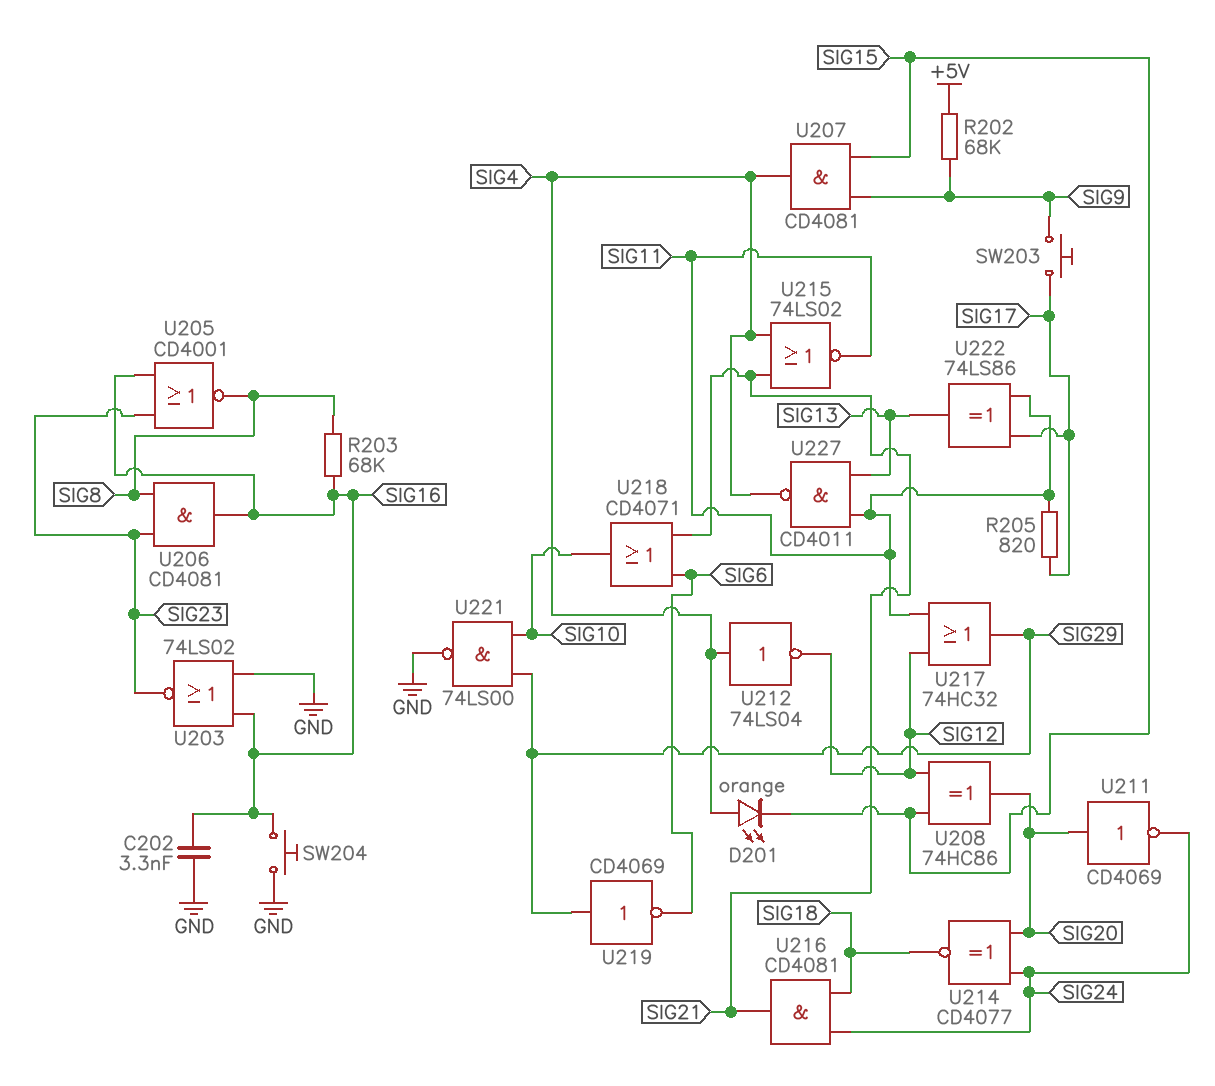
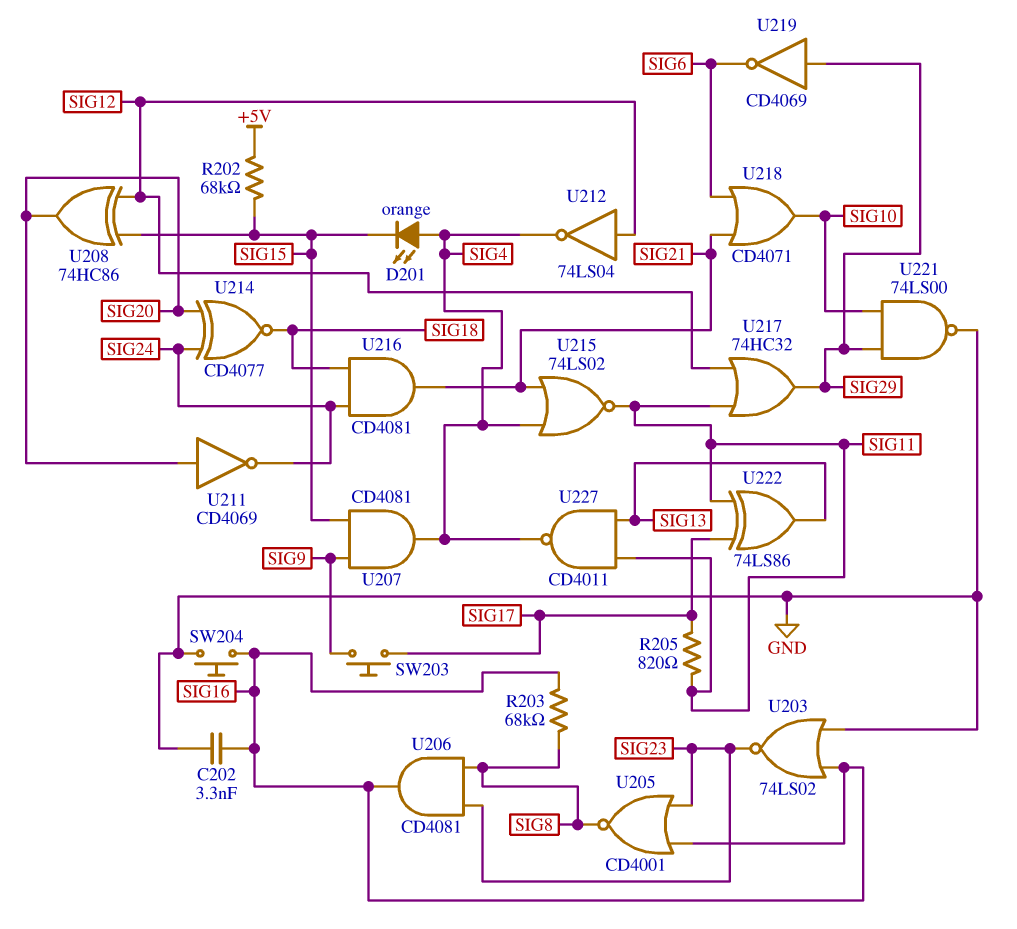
R202: 68k (+5V, SIG9) -> 68k (+5V, SIG15)
U212: NOT 74LS04 (in SIG4, out SIG12) -> NOT 74LS04 (in SIG12, out SIG4)

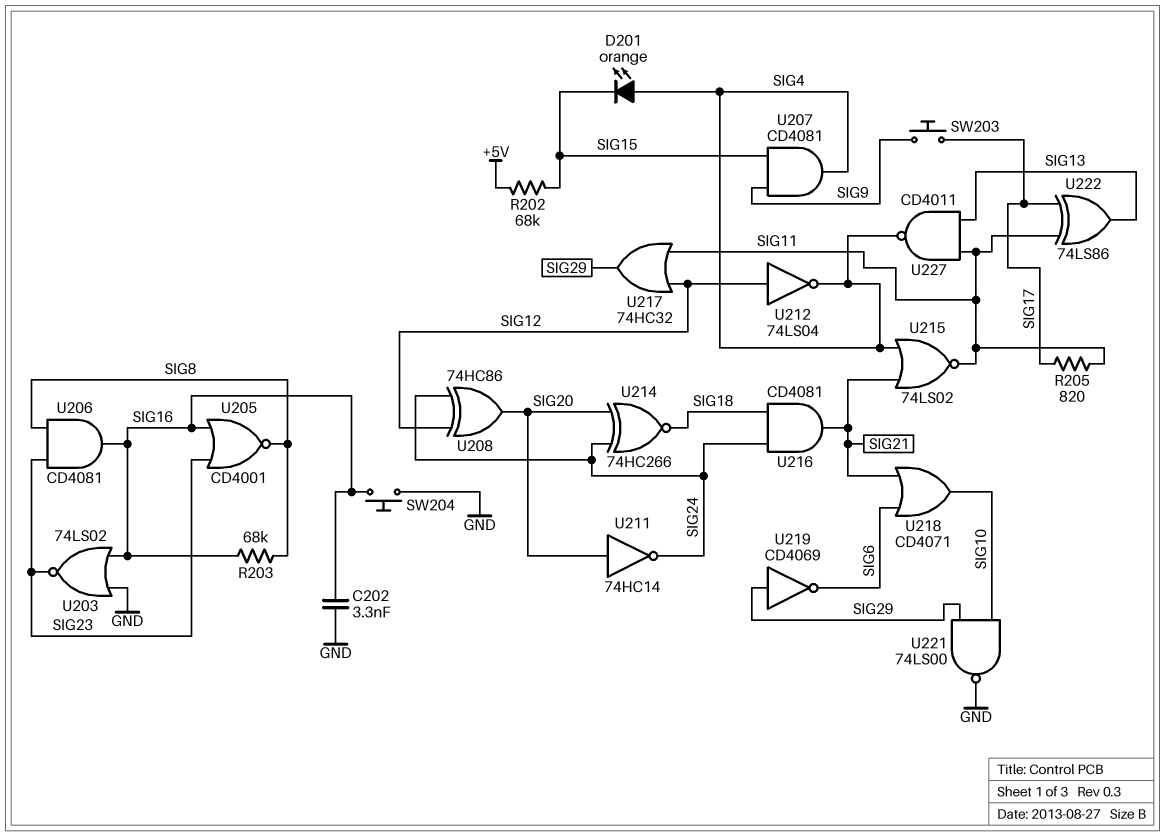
U208: XOR 74HC86 (in SIG12, in SIG15, out SIG20) -> XOR 74HC86 (in SIG12, in SIG24, out SIG20)
U211: NOT CD4069 (in SIG20, out SIG24) -> NOT 74HC14 (in SIG20, out SIG24)
U214: XNOR CD4077 (in SIG20, in SIG24, out SIG18) -> XNOR 74HC266 (in SIG20, in SIG24, out SIG18)

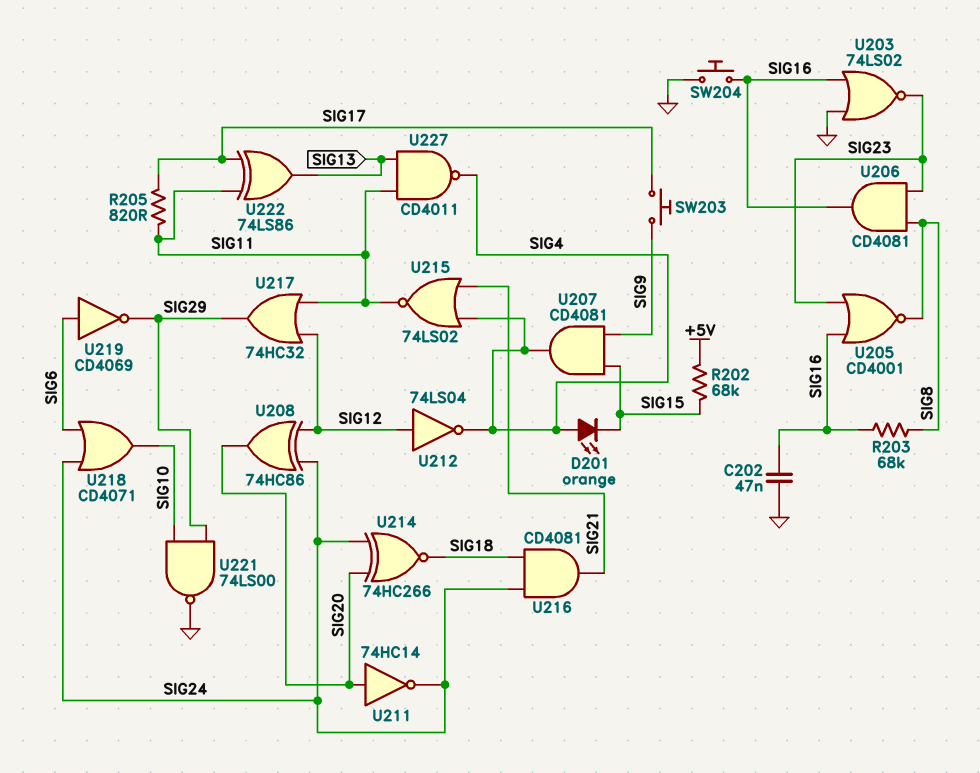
C202: 3.3nF (GND, SIG16) -> 47nF (GND, SIG16)
U218: OR CD4071 (in SIG6, in SIG21, out SIG10) -> OR CD4071 (in SIG6, in SIG24, out SIG10)
U219: NOT CD4069 (in SIG29, out SIG6) -> NOT CD4069 (in SIG6, out SIG29)

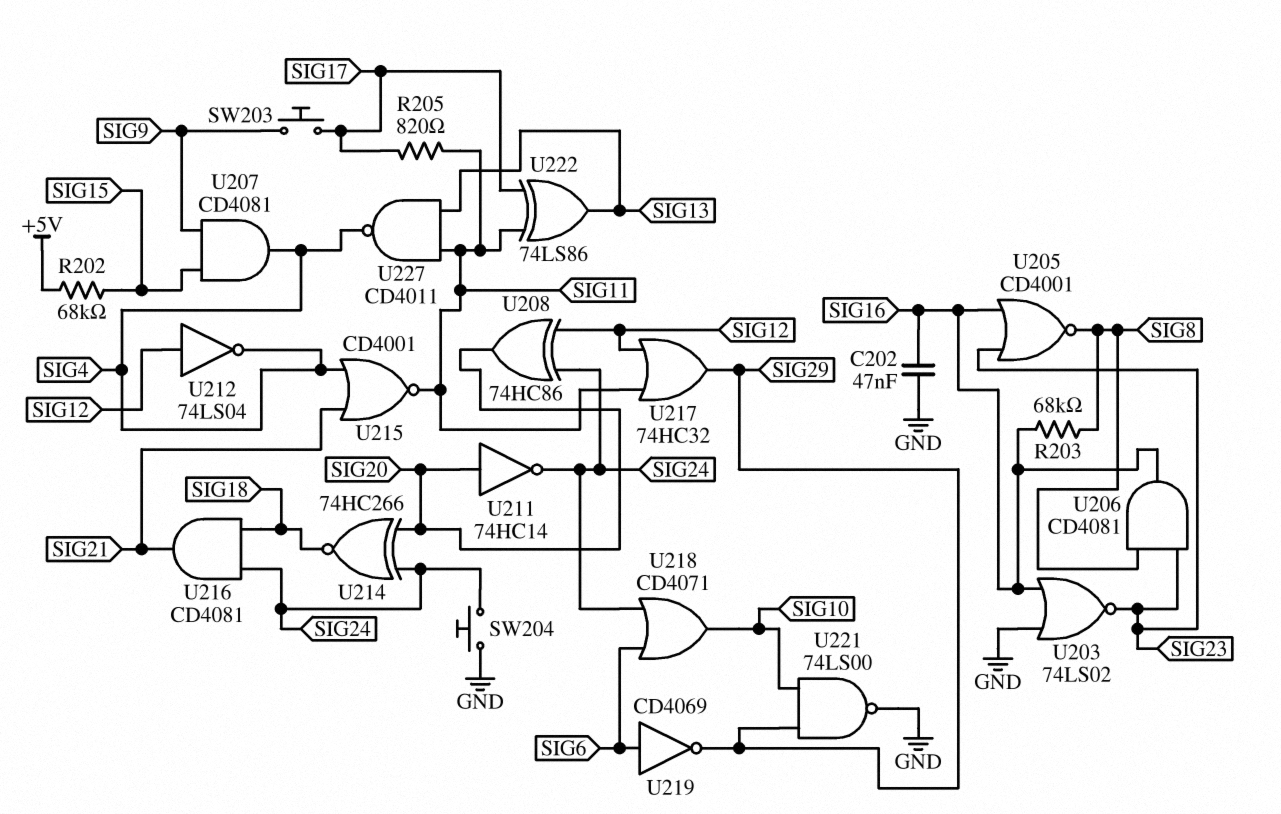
D201: LED orange (A SIG4, K SIG15) -> none
SW204: button (GND, SIG16) -> button (GND, SIG24)
U215: NOR 74LS02 (in SIG4, in SIG21, out SIG11) -> NOR CD4001 (in SIG4, in SIG21, out SIG11)

